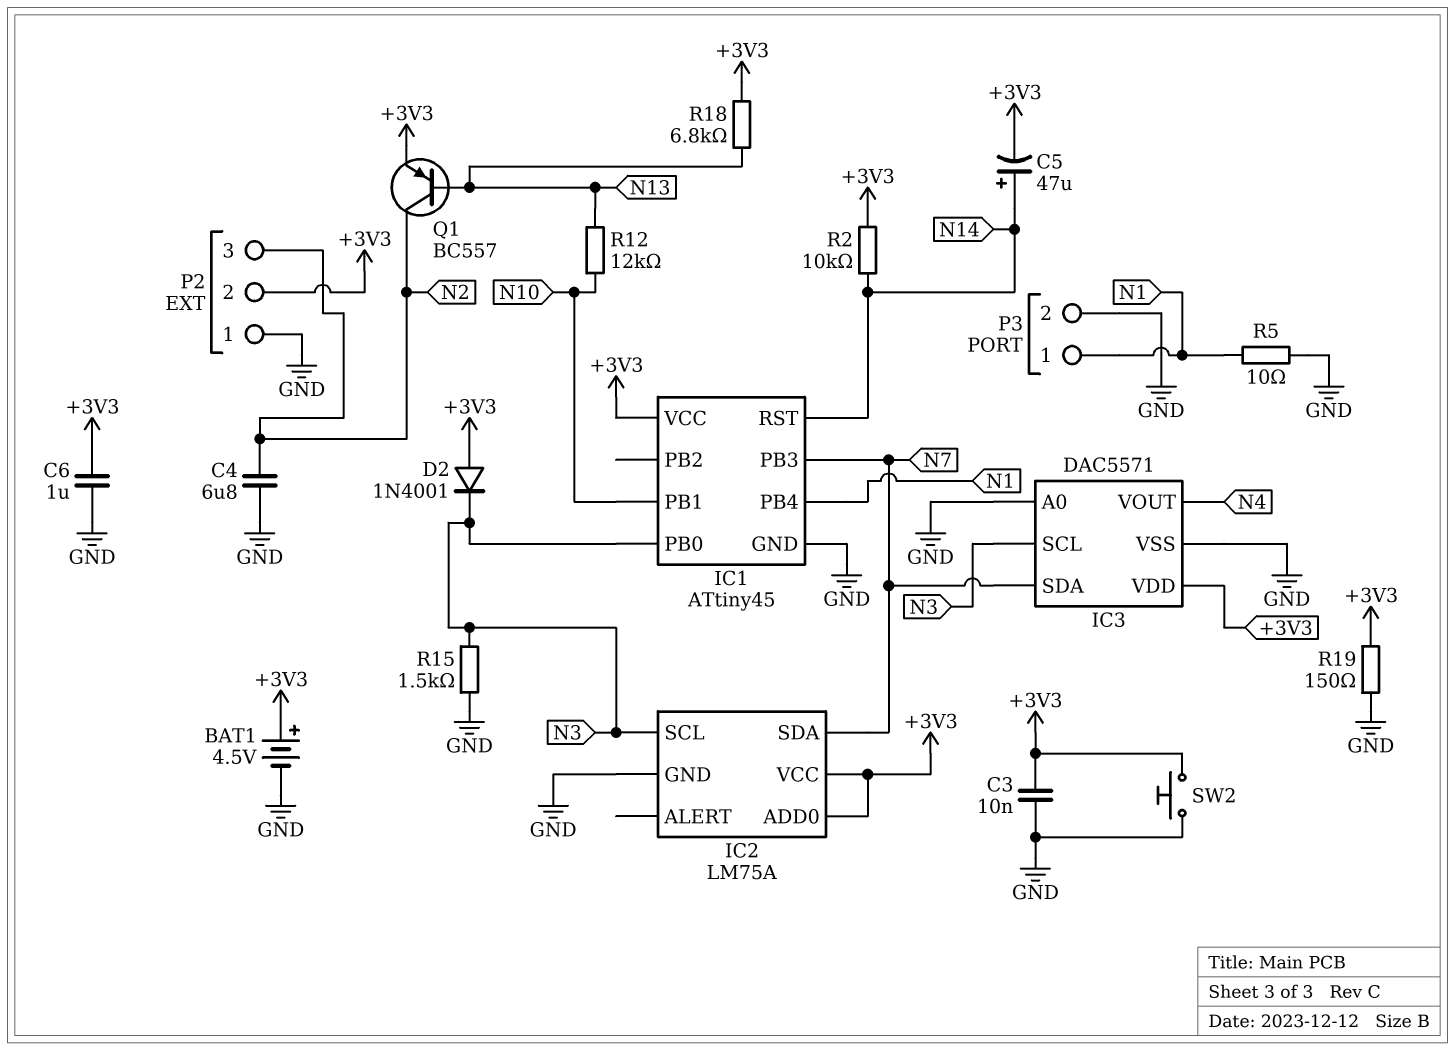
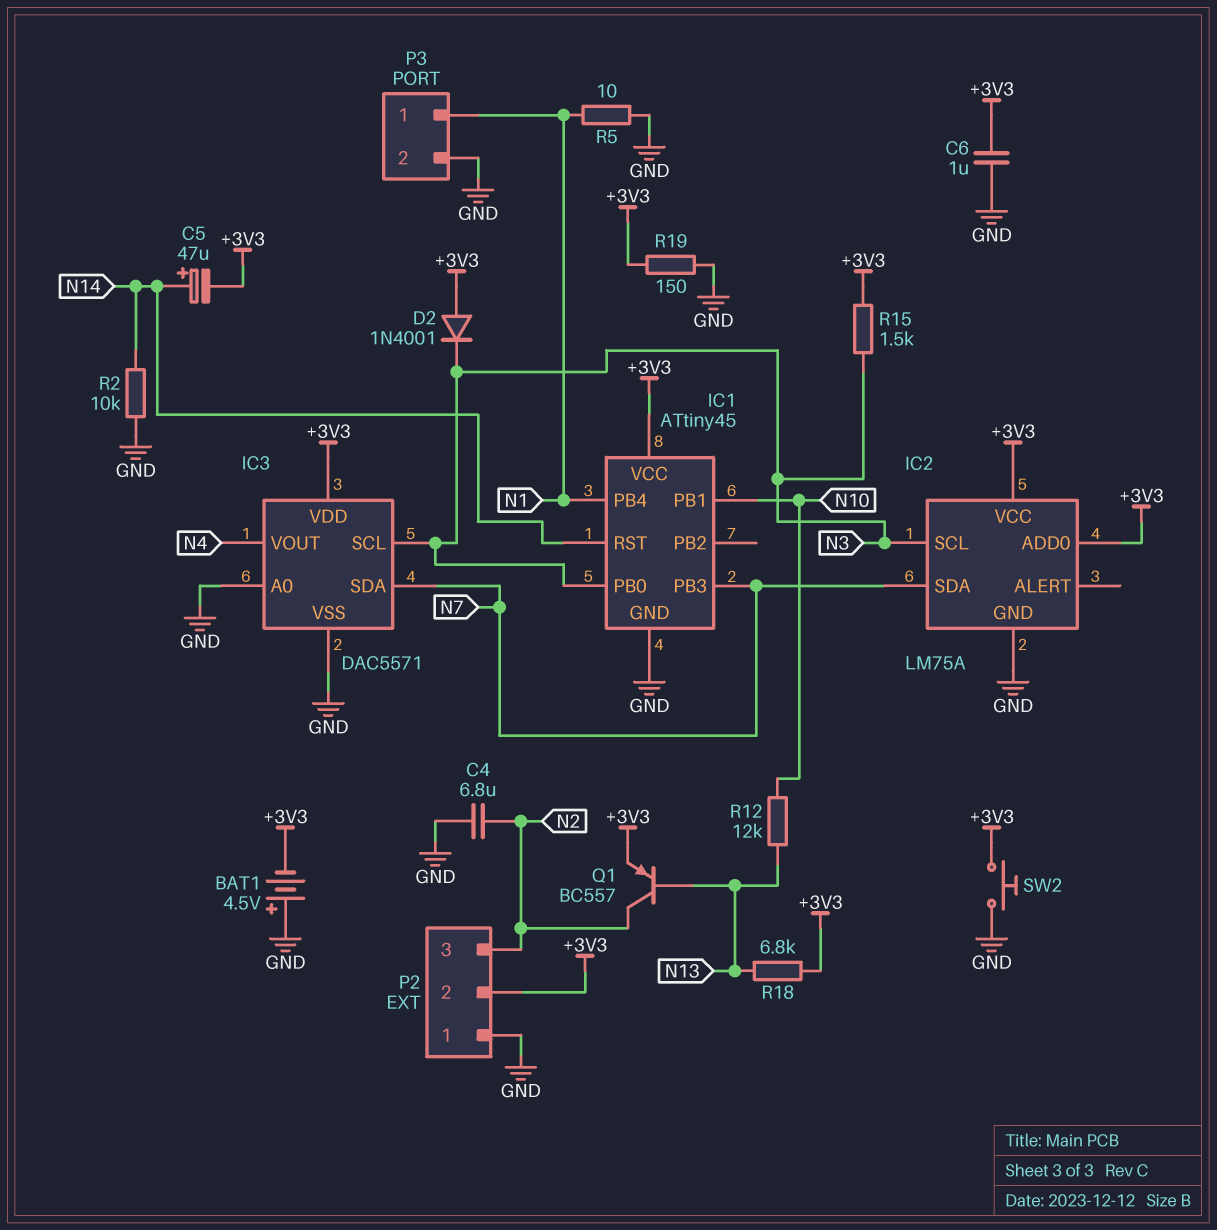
BAT1: 4.5V (plus +3V3, minus GND) -> 4.5V (plus GND, minus +3V3)
C3: 10nF (+3V3, GND) -> none
R2: 10k (+3V3, N14) -> 10k (GND, N14)
R15: 1.5k (GND, N3) -> 1.5k (+3V3, N3)

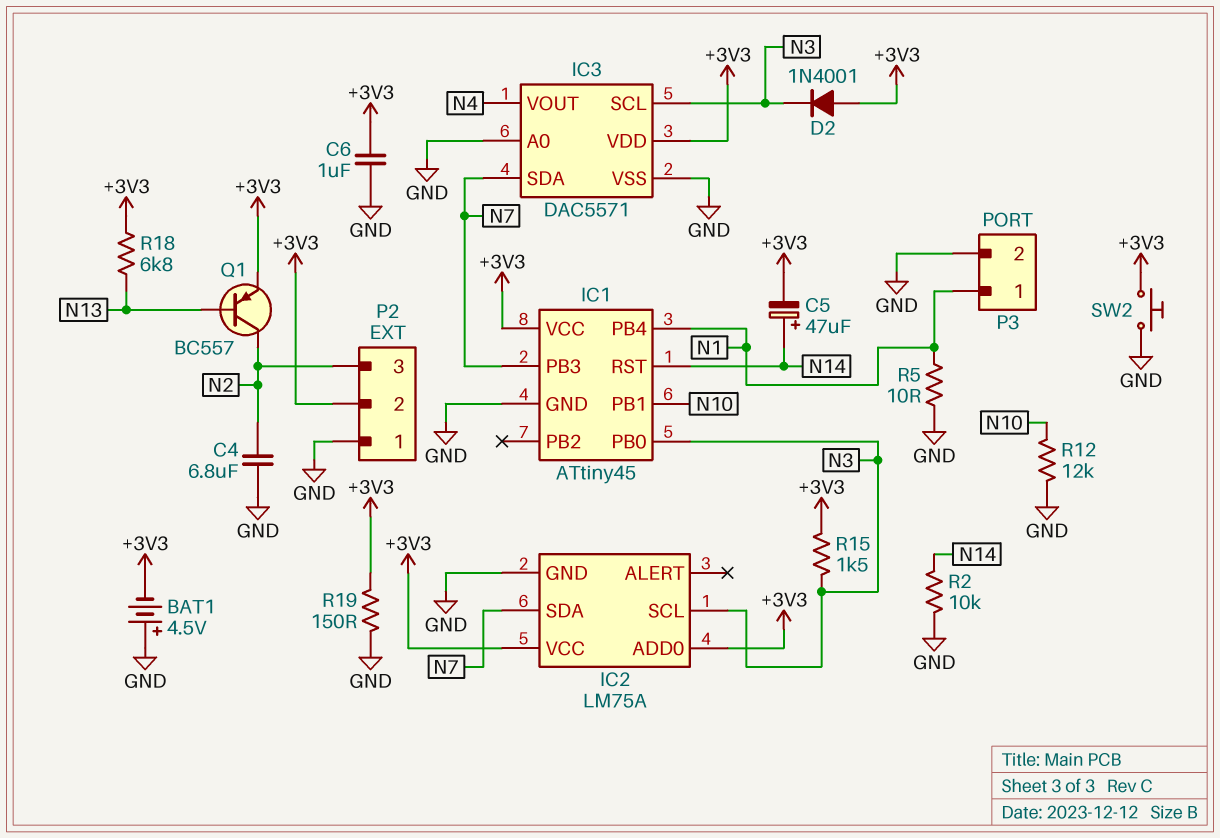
R12: 12k (N10, N13) -> 12k (GND, N10)

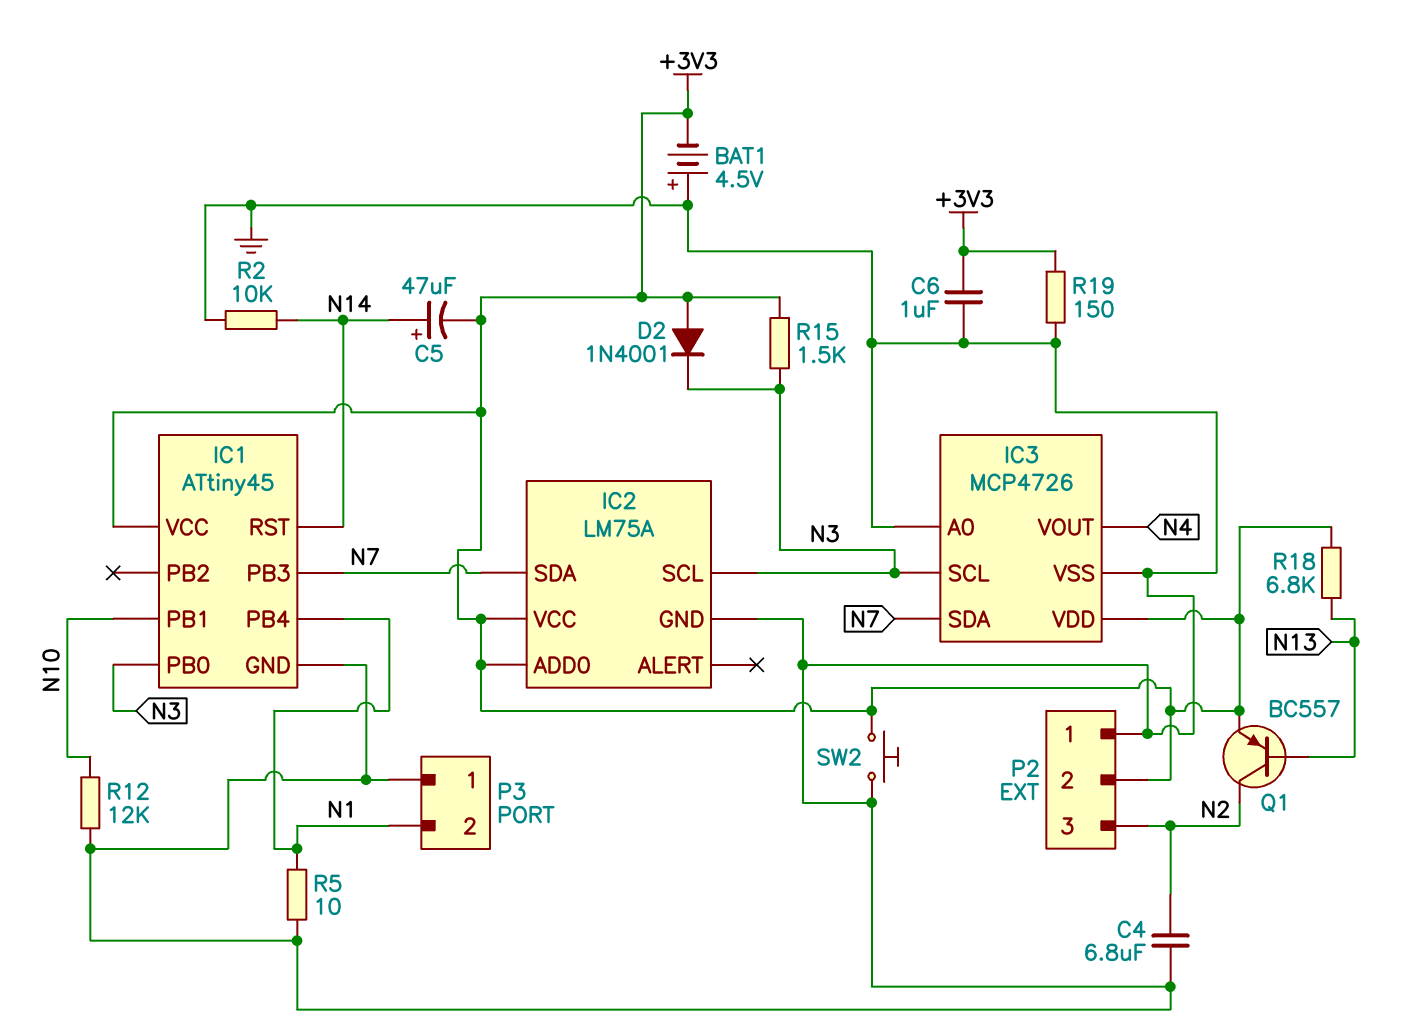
IC3: DAC5571 -> MCP4726
P3 pin 1: N1 -> GND
P3 pin 2: GND -> N1

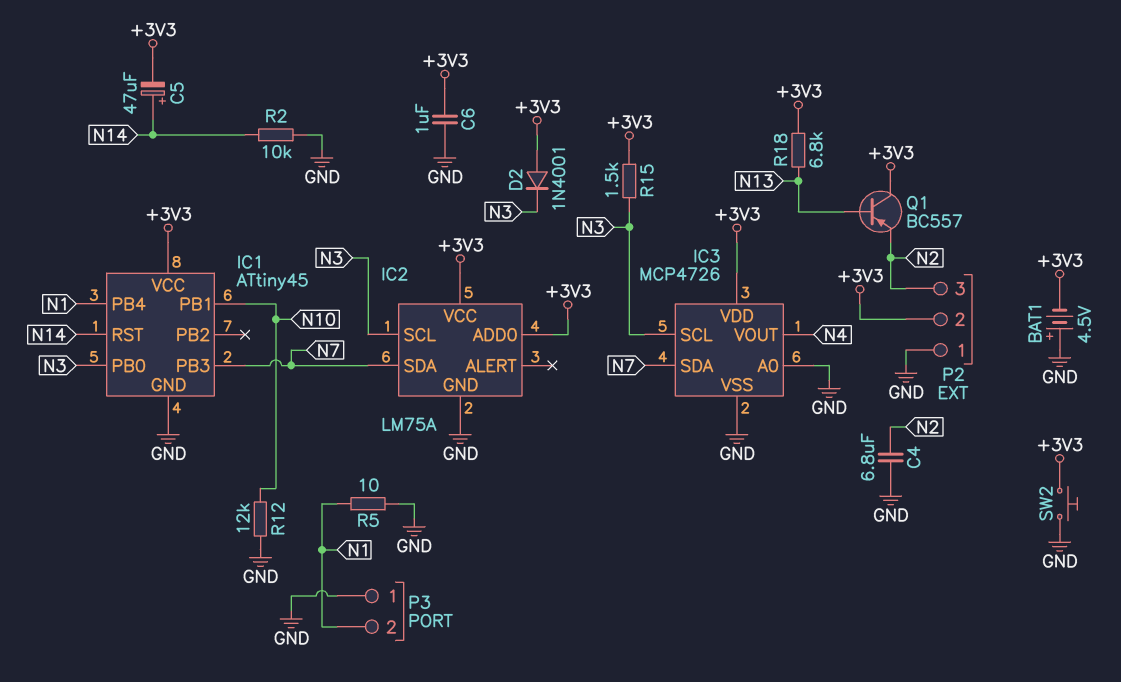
Q1: PNP BC557 (B N13, C N2, E +3V3) -> PNP BC557 (B N13, C +3V3, E N2)
R19: 150 (+3V3, GND) -> none

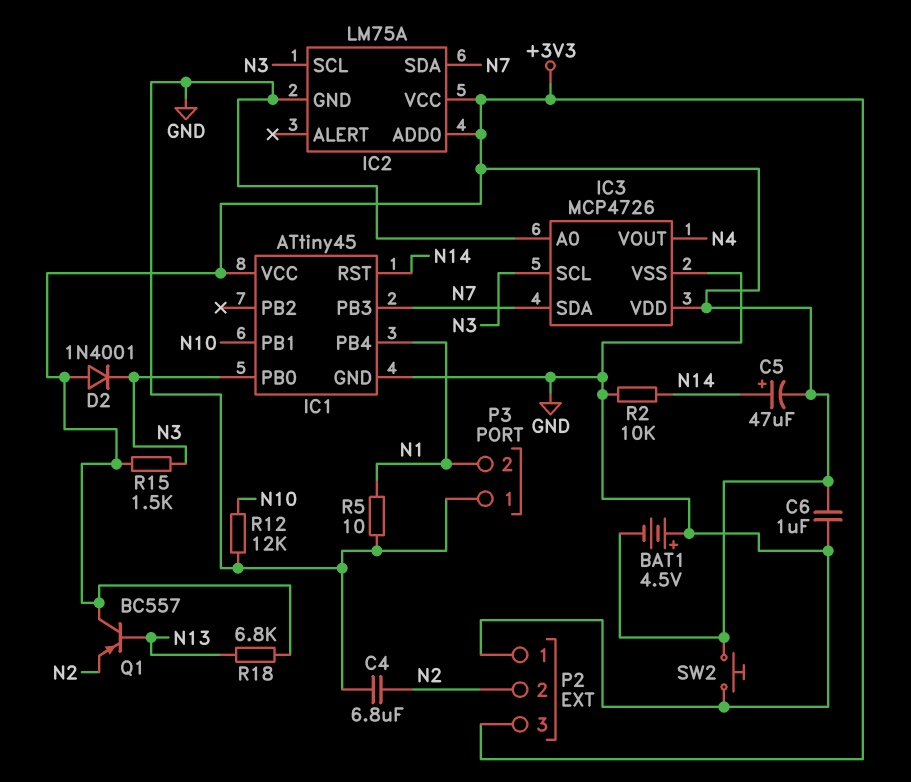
P2 pin 2: +3V3 -> N2
P2 pin 3: N2 -> +3V3

